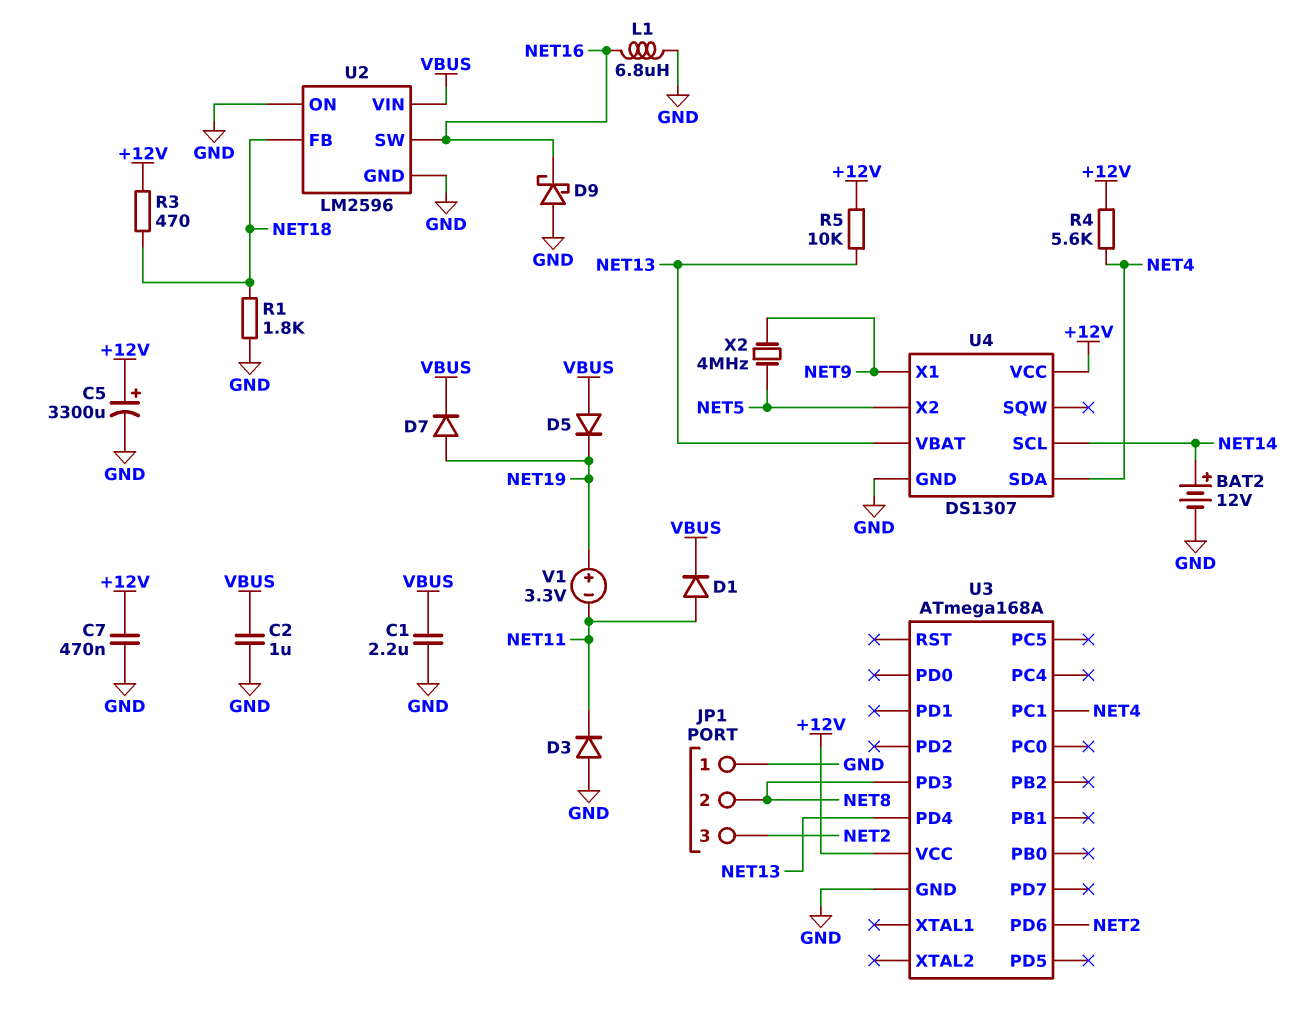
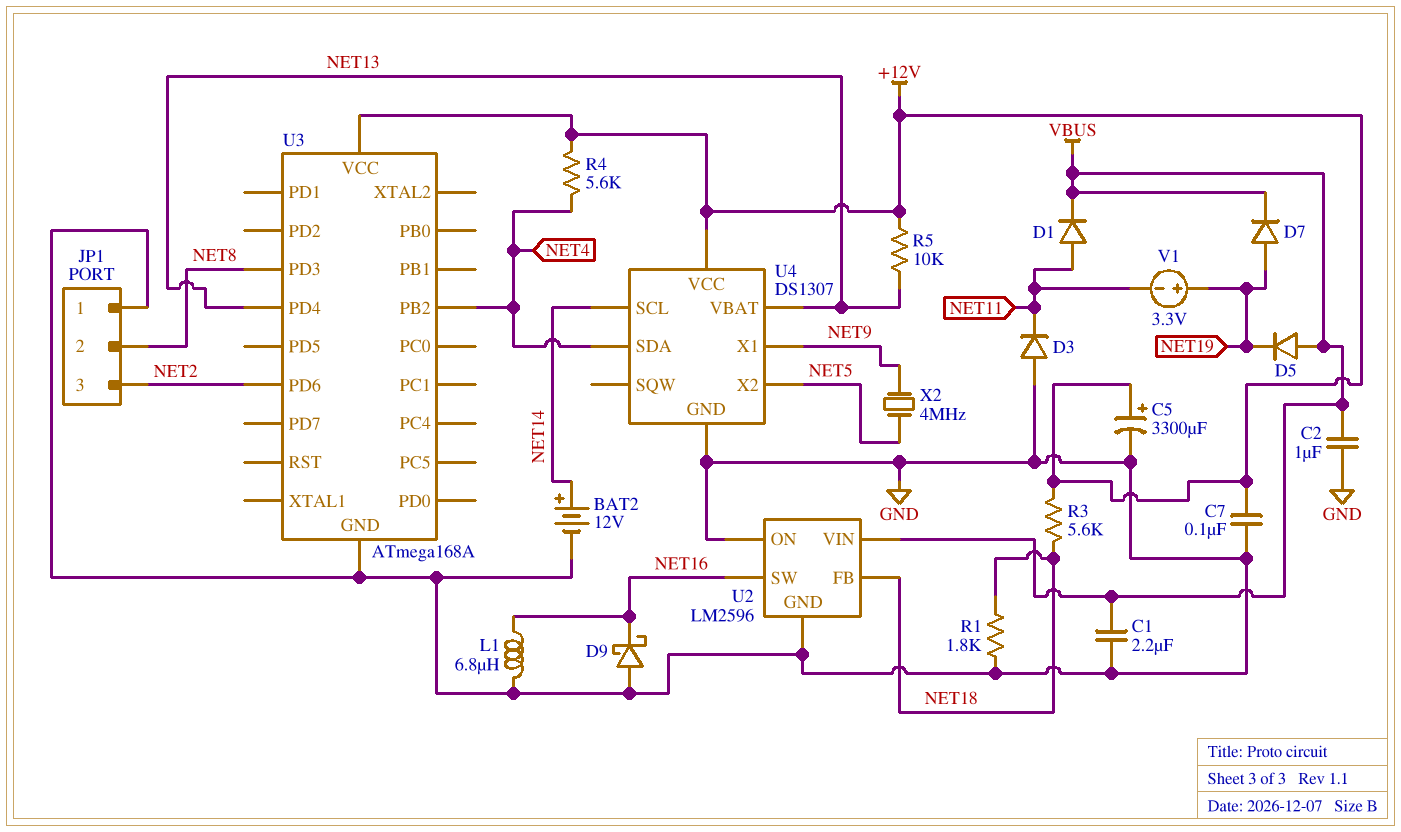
C7: 470nF (+12V, GND) -> 100nF (+12V, GND)
R3: 470 (+12V, NET18) -> 5.6k (+12V, NET18)
U3 pin PB2: none -> NET4
U3 pin PC1: NET4 -> none

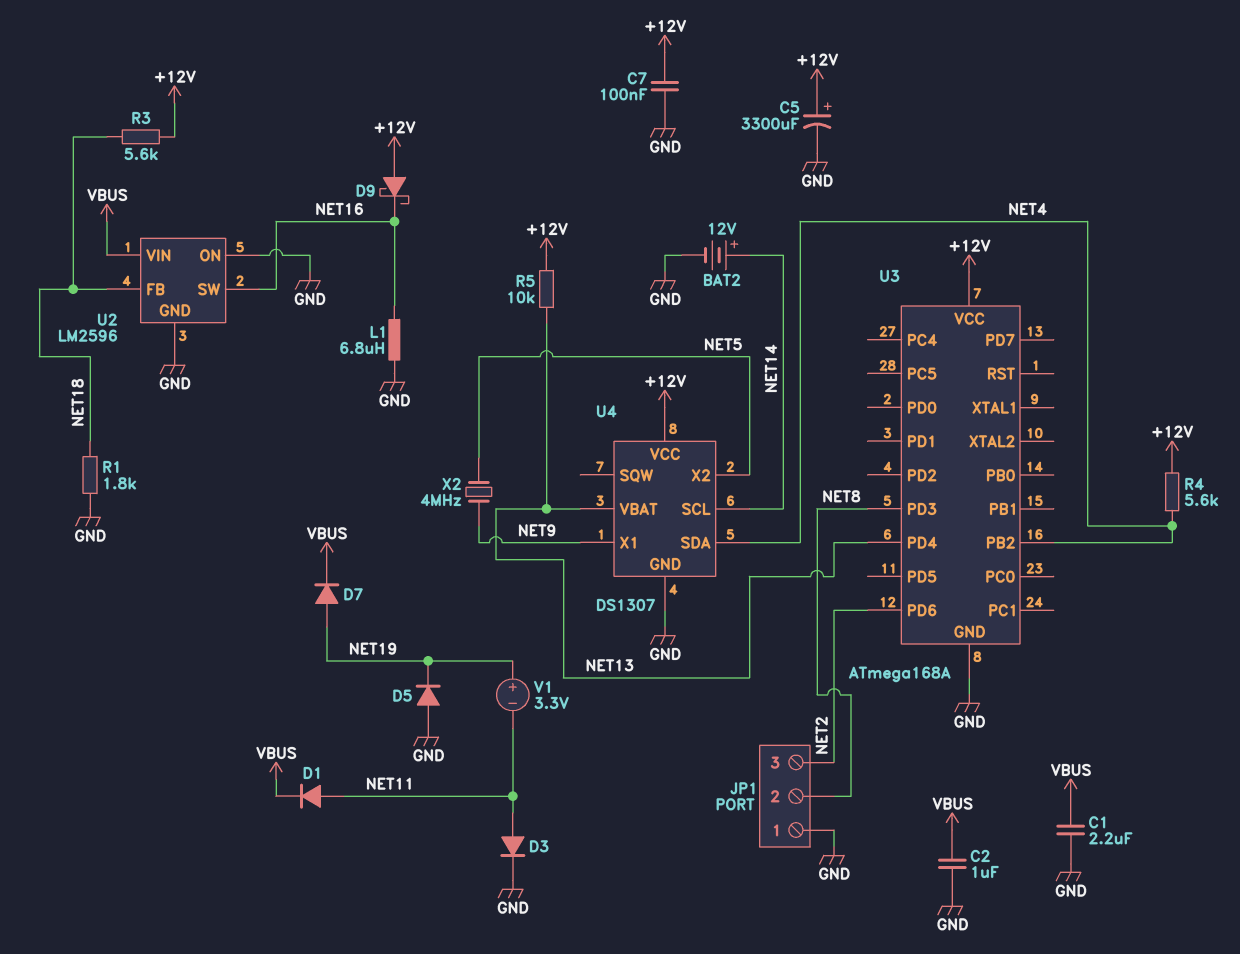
D3: diode (A GND, K NET11) -> diode (A NET11, K GND)
D5: diode (A VBUS, K NET19) -> diode (A GND, K NET19)
D9: schottky (A GND, K NET16) -> schottky (A +12V, K NET16)

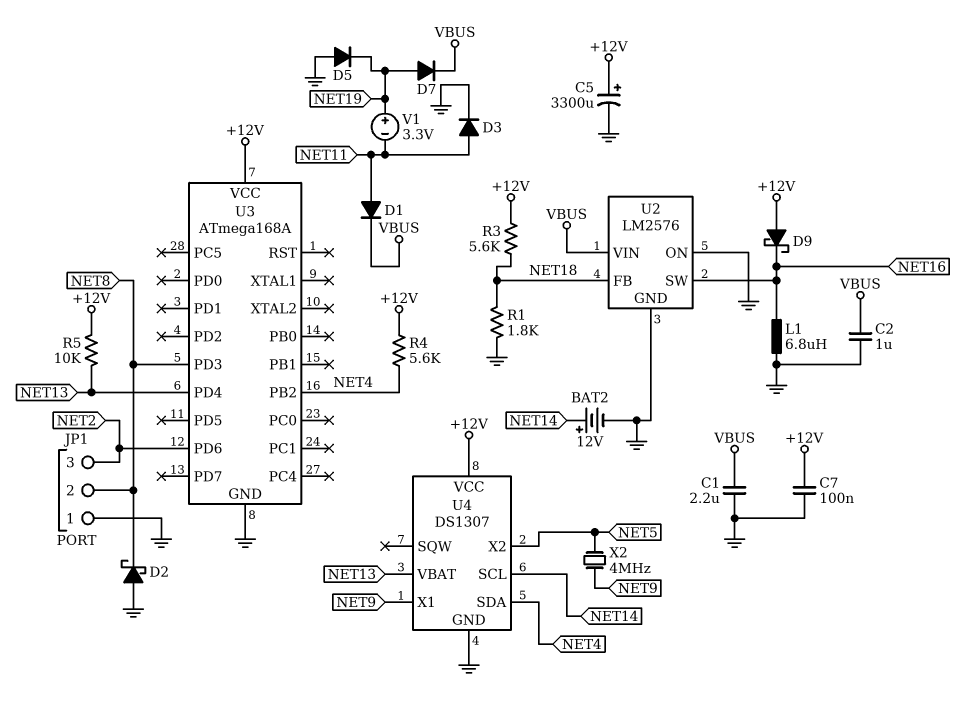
D2: none -> schottky (A GND, K NET8)
U2: LM2596 -> LM2576

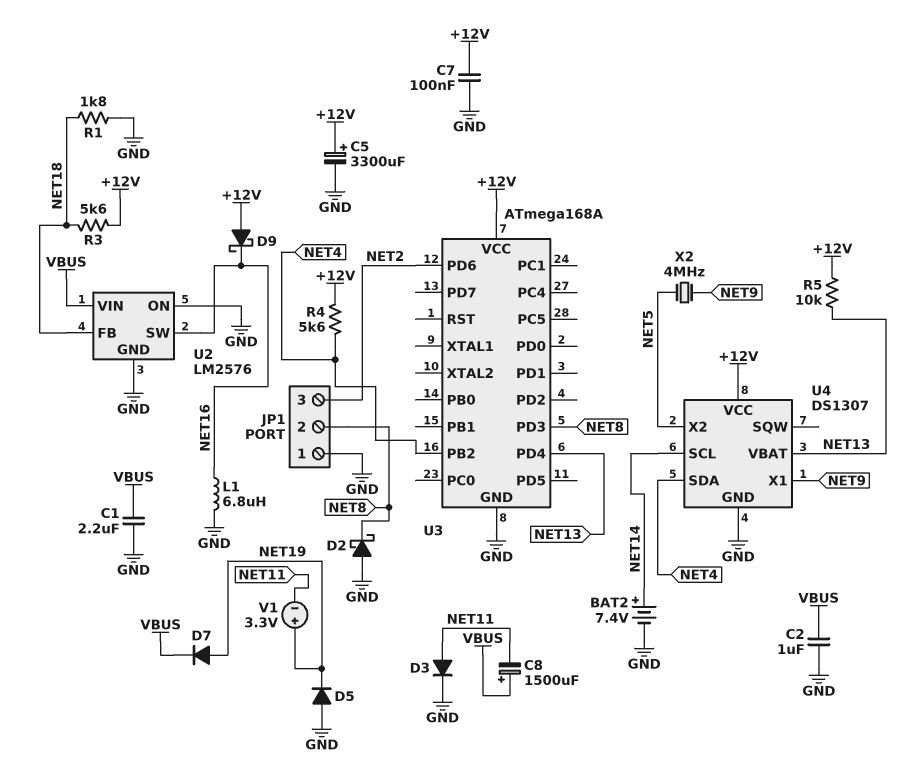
BAT2: 12V (plus NET14, minus GND) -> 7.4V (plus NET14, minus GND)
C8: none -> 1500uF (plus VBUS, minus NET11)
D1: diode (A NET11, K VBUS) -> none

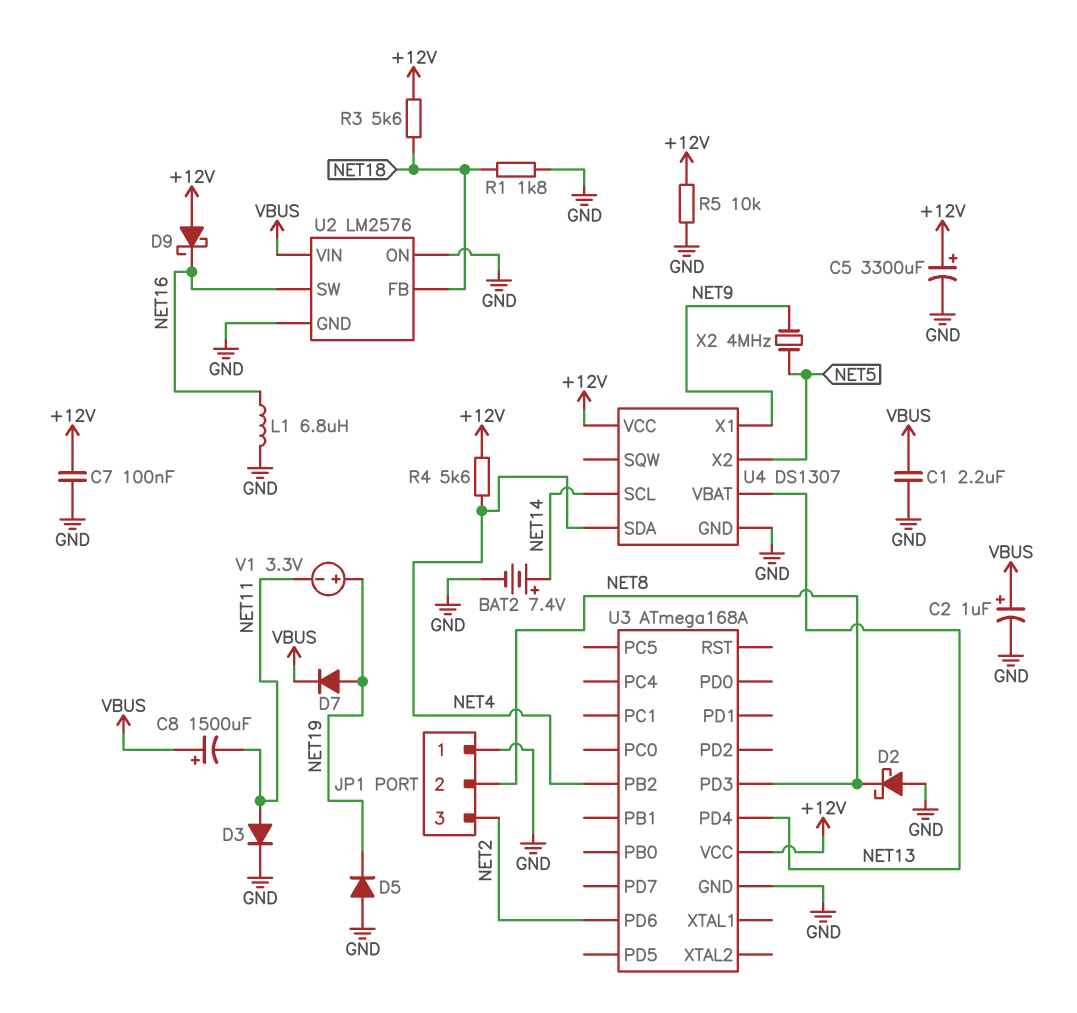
C2: 1uF (GND, VBUS) -> 1uF (plus VBUS, minus GND)
R5: 10k (+12V, NET13) -> 10k (+12V, GND)

